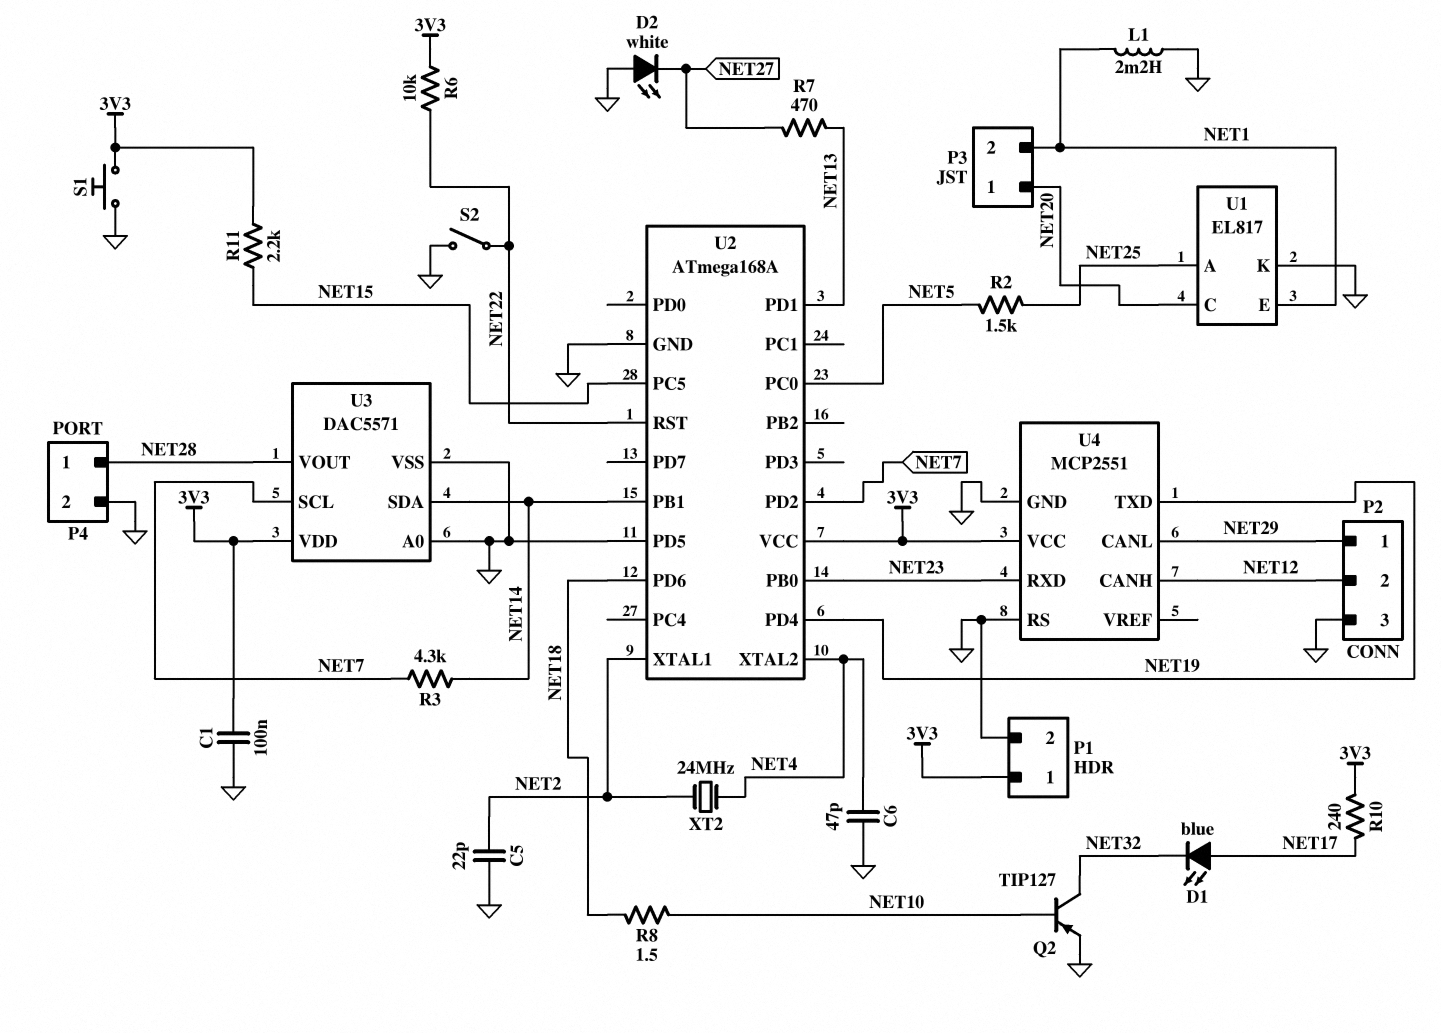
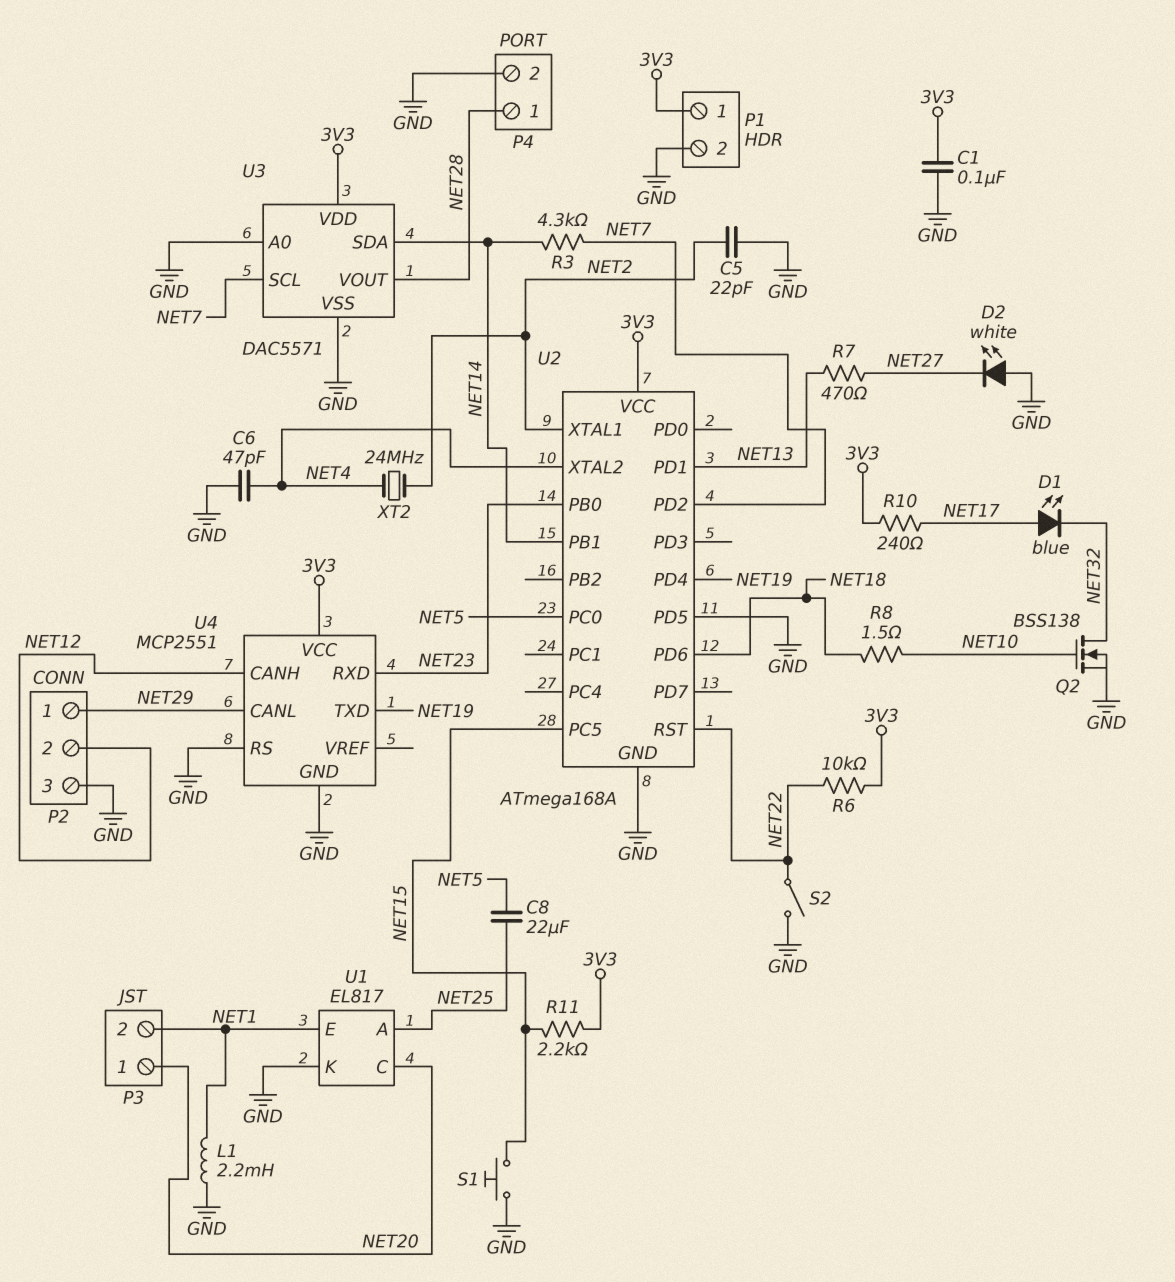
C8: none -> 22uF (NET5, NET25)
Q2: PNP TIP127 (B NET10, C NET32, E GND) -> NMOS BSS138 (G NET10, D NET32, S GND)
R2: 1.5k (NET5, NET25) -> none
S1: button (3V3, GND) -> button (GND, NET15)

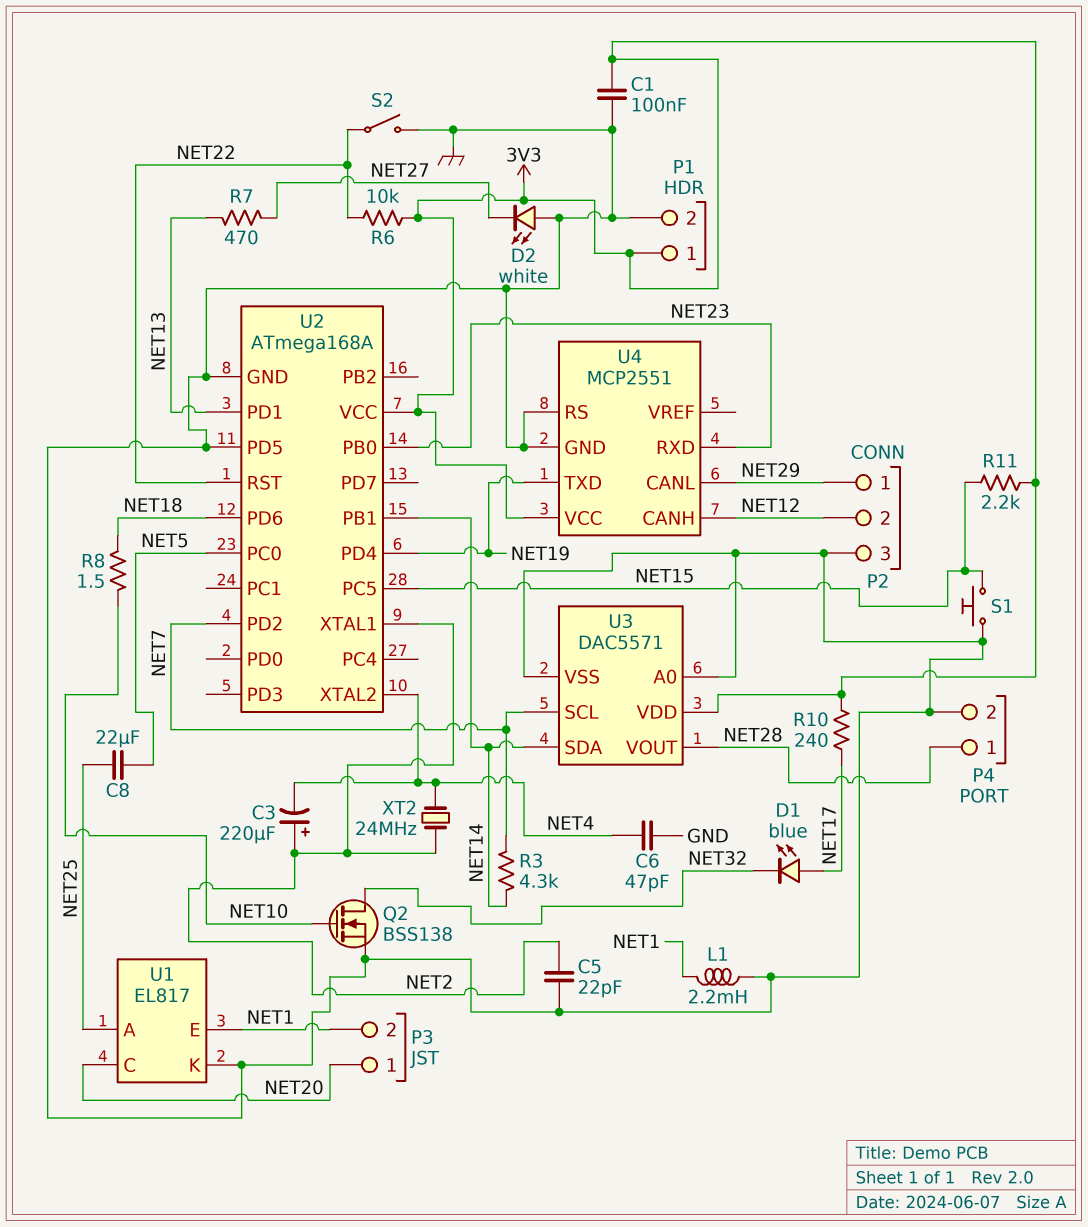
C3: none -> 220uF (plus NET2, minus NET4)

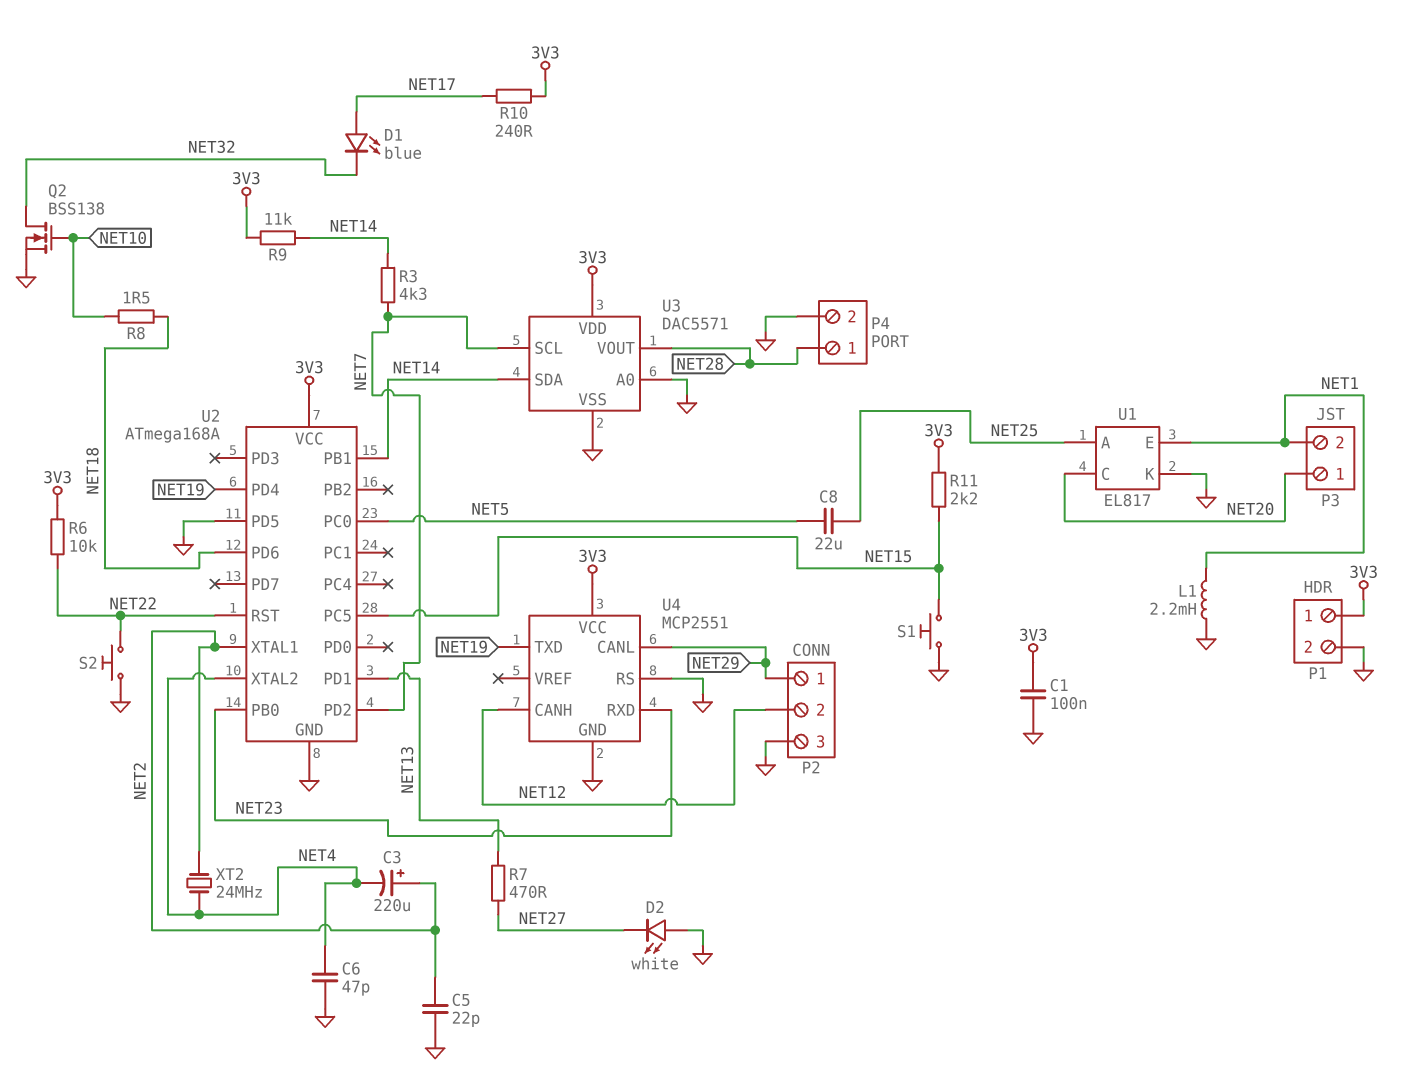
R9: none -> 11k (3V3, NET14)
S2: switch (GND, NET22) -> button (GND, NET22)

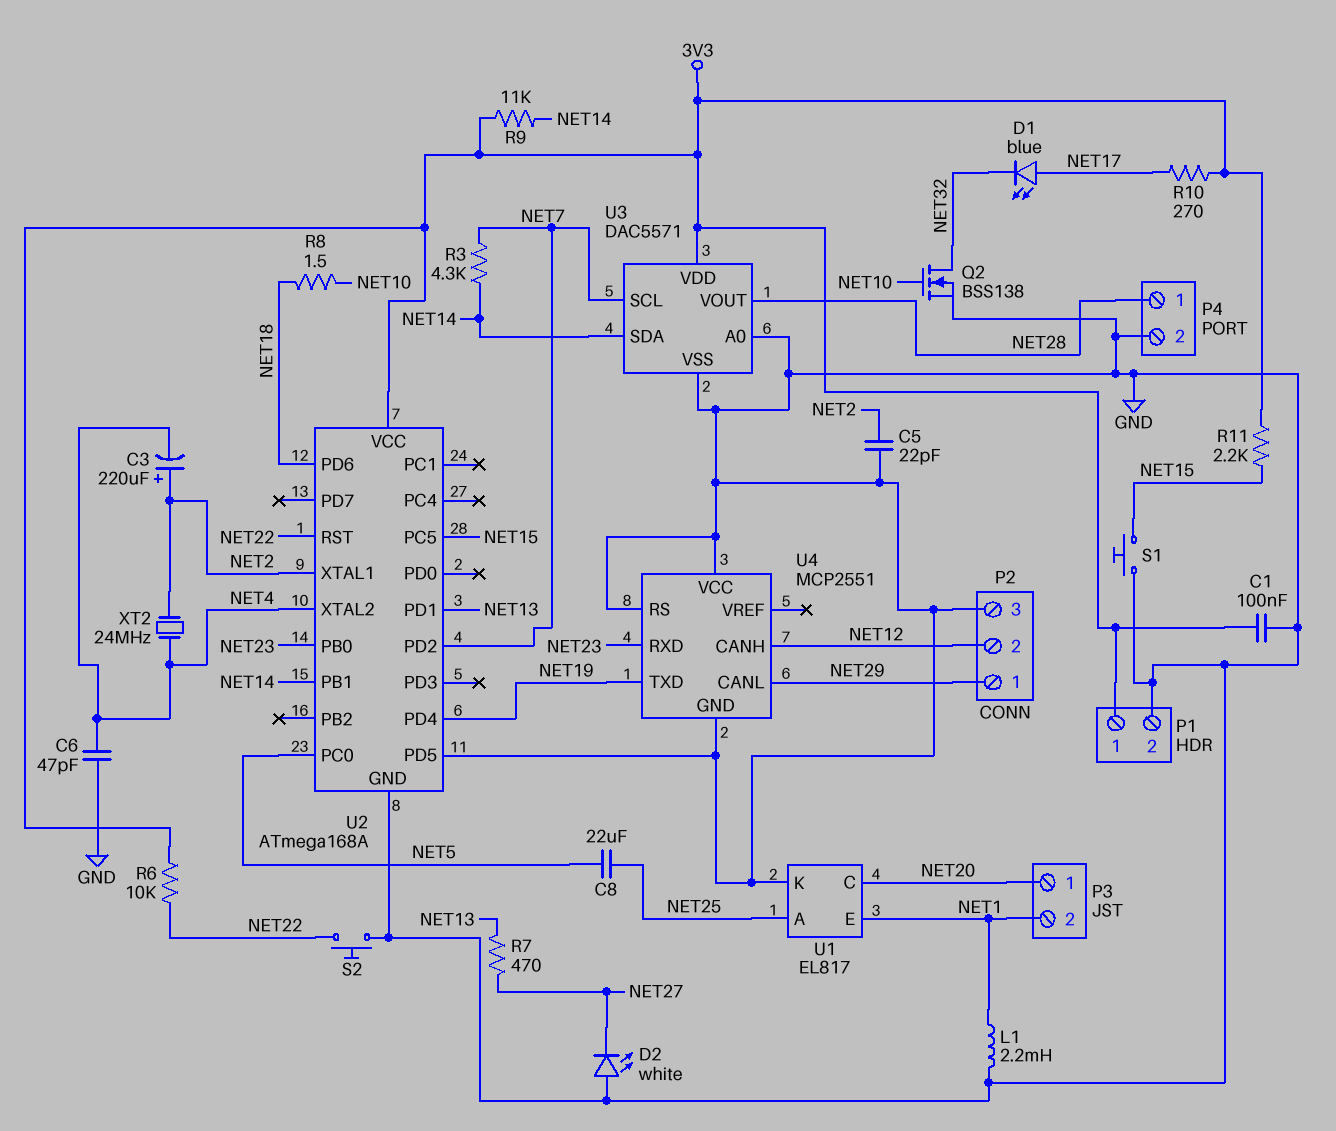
R10: 240 (3V3, NET17) -> 270 (3V3, NET17)
U4 pin VCC: 3V3 -> GND

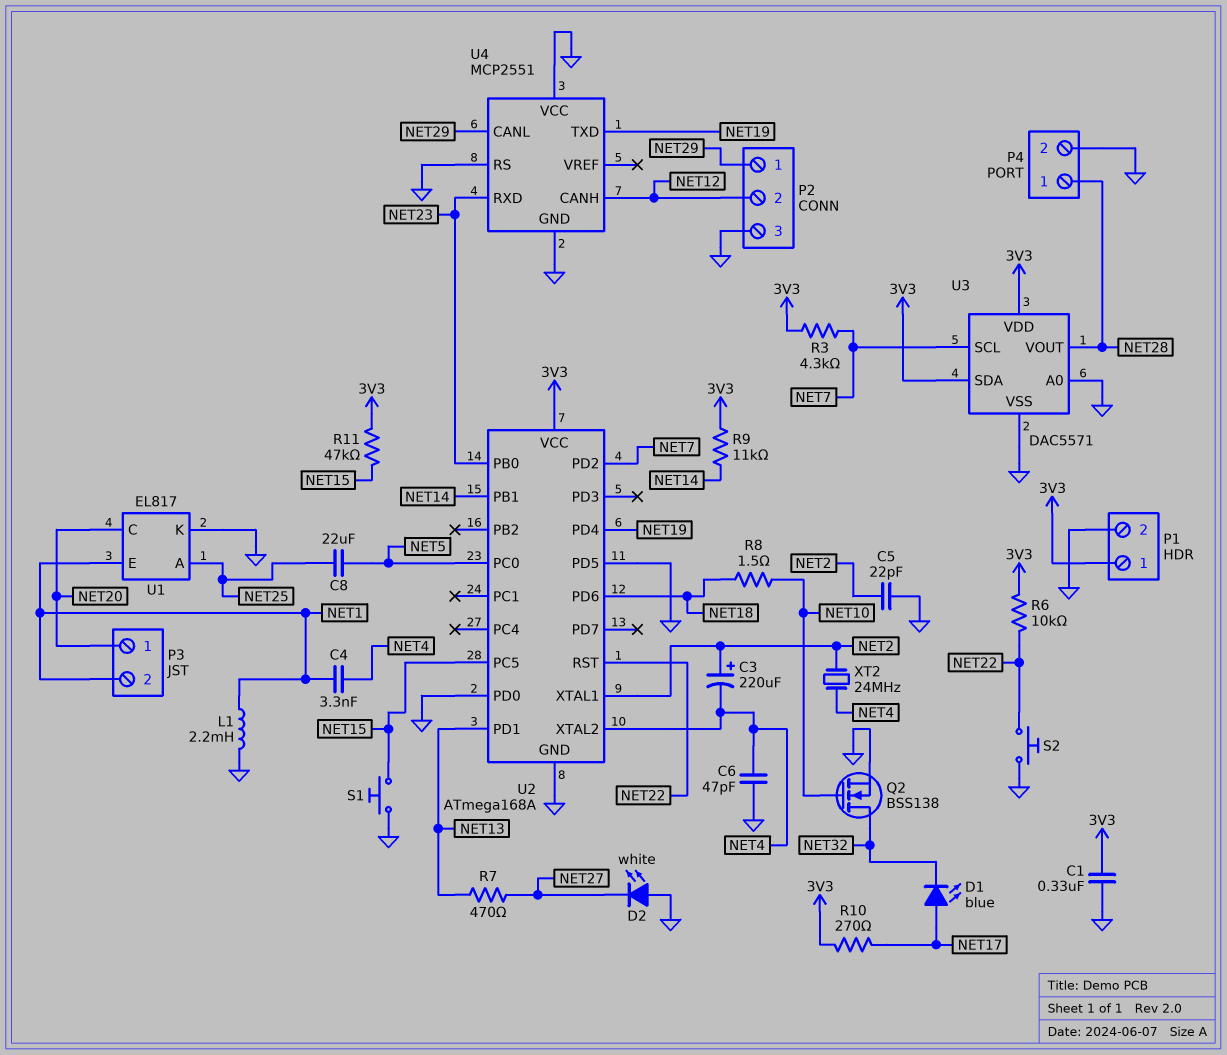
C1: 100nF (3V3, GND) -> 330nF (3V3, GND)
C4: none -> 3.3nF (NET1, NET4)
R3: 4.3k (NET7, NET14) -> 4.3k (3V3, NET7)
R11: 2.2k (3V3, NET15) -> 47k (3V3, NET15)
U2 pin PD0: none -> GND
U3 pin SDA: NET14 -> 3V3

